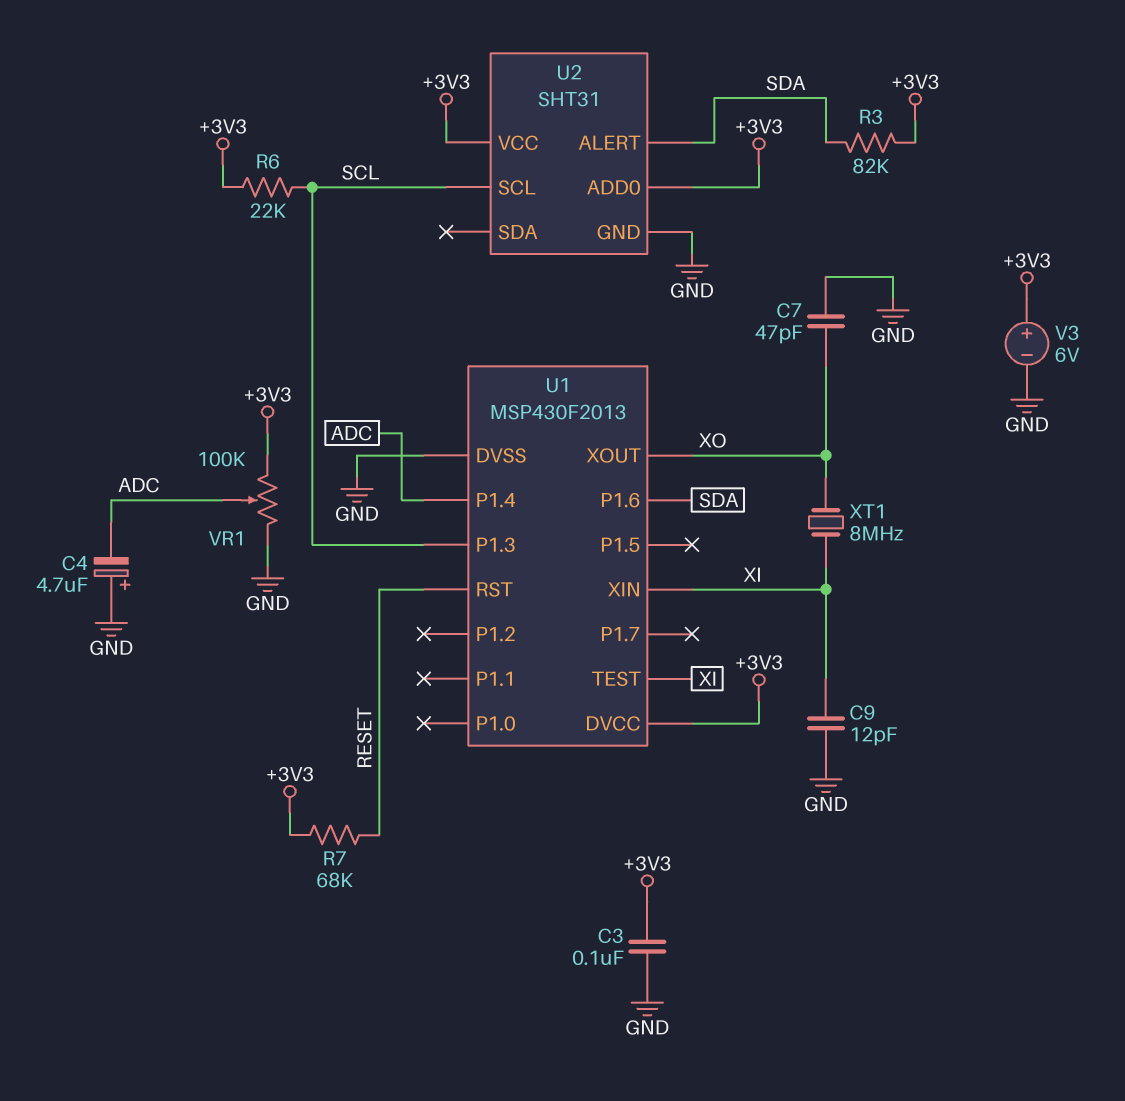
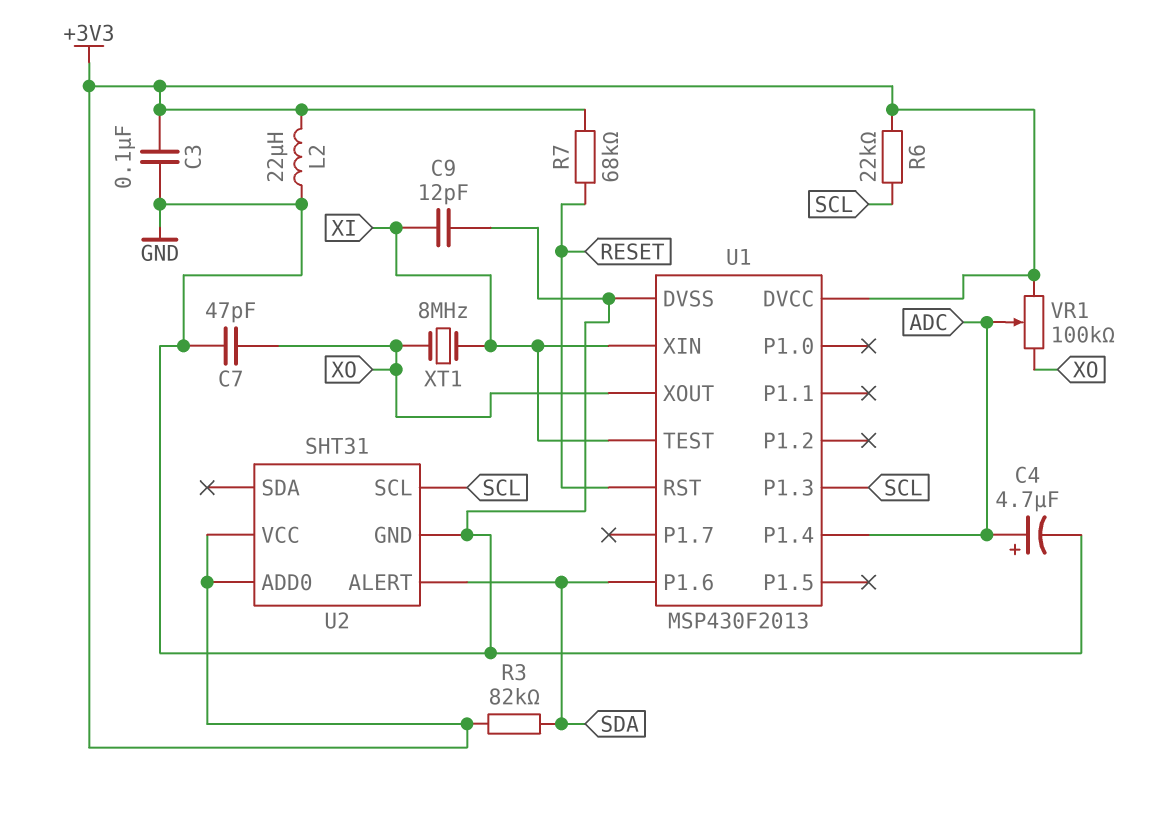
C4: 4.7uF (plus GND, minus ADC) -> 4.7uF (plus ADC, minus GND)
L2: none -> 22uH (+3V3, GND)
V3: 6V (plus +3V3, minus GND) -> none
VR1: 100k (+3V3, GND, wiper ADC) -> 100k (+3V3, XO, wiper ADC)

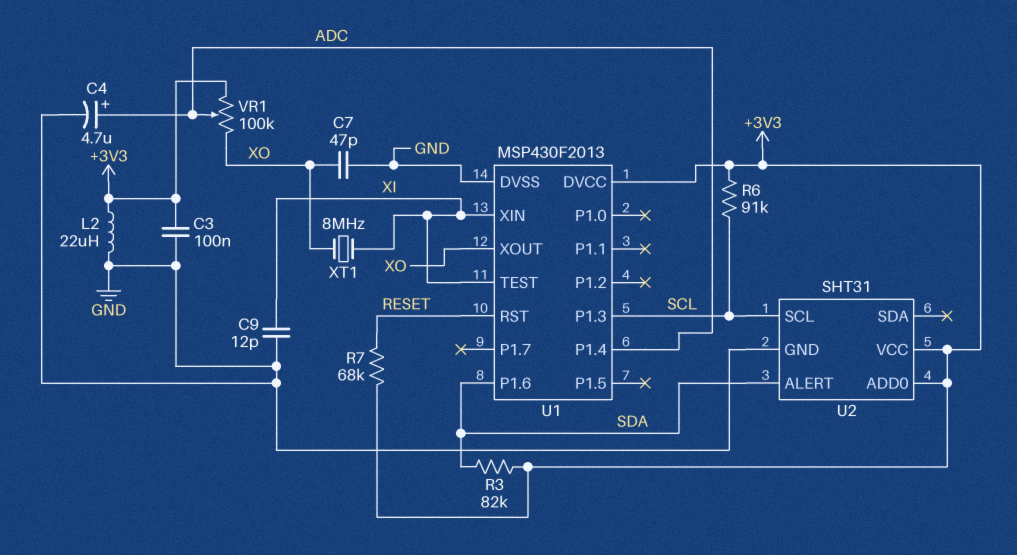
R6: 22k (+3V3, SCL) -> 91k (+3V3, SCL)

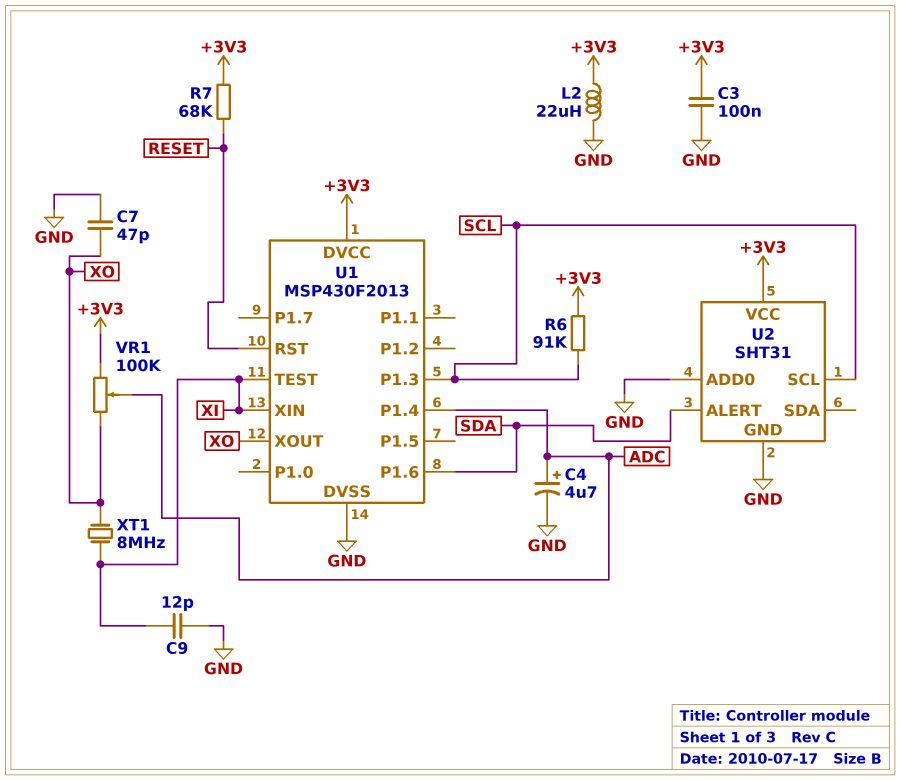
R3: 82k (+3V3, SDA) -> none
U2 pin ADD0: +3V3 -> GND

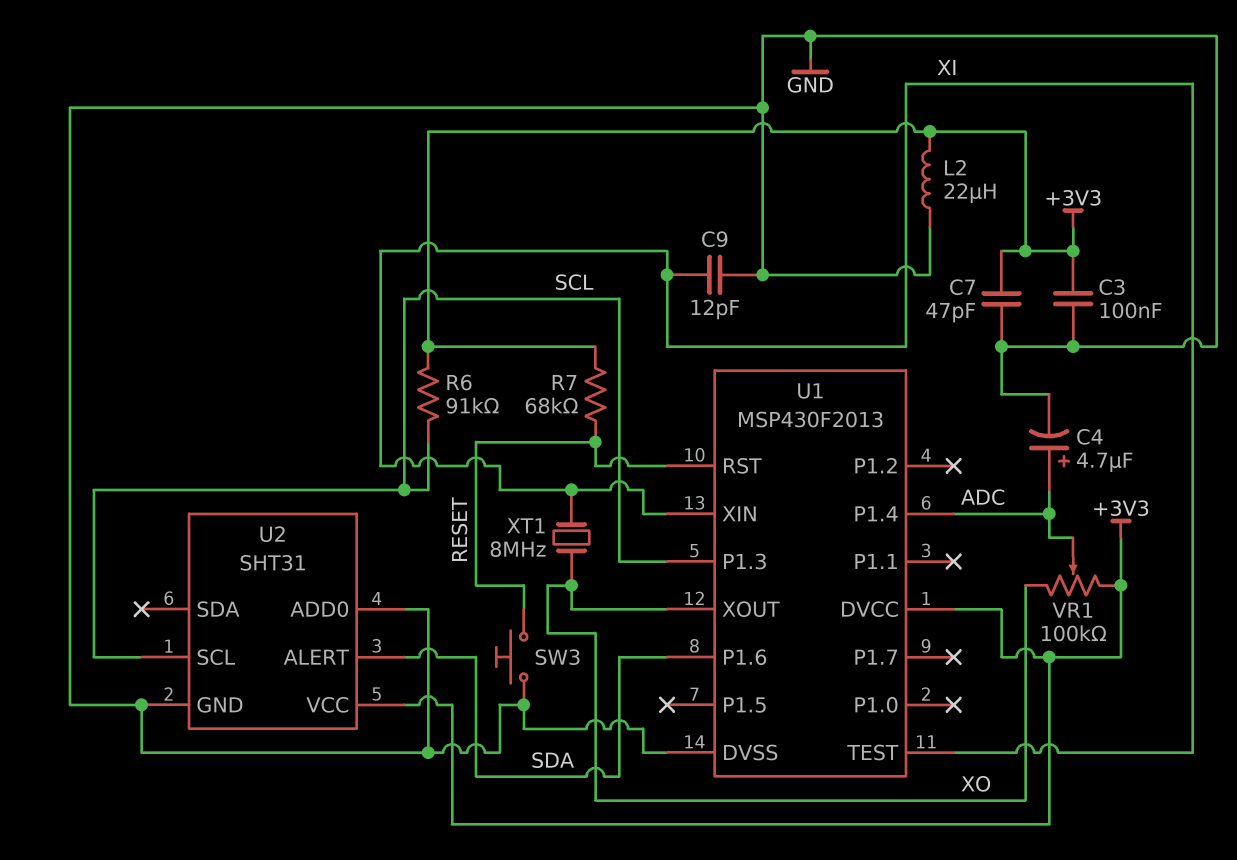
C7: 47pF (GND, XO) -> 47pF (+3V3, GND)
SW3: none -> button (GND, RESET)

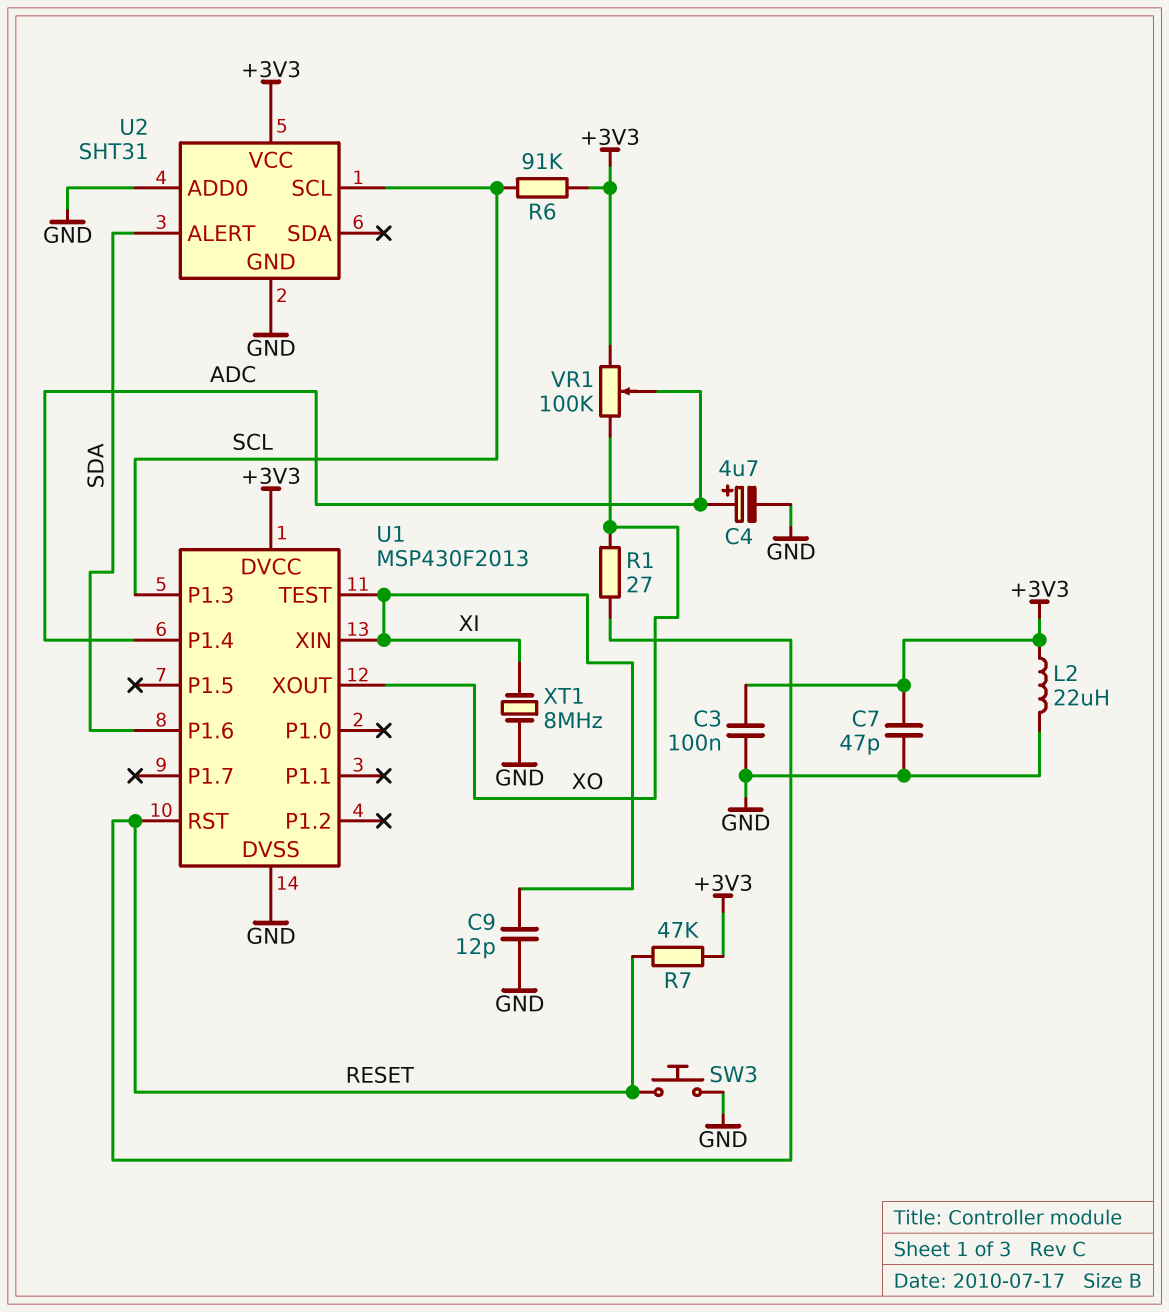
R1: none -> 27 (RESET, XO)
R7: 68k (+3V3, RESET) -> 47k (+3V3, RESET)
XT1: 8MHz (XI, XO) -> 8MHz (GND, XI)

